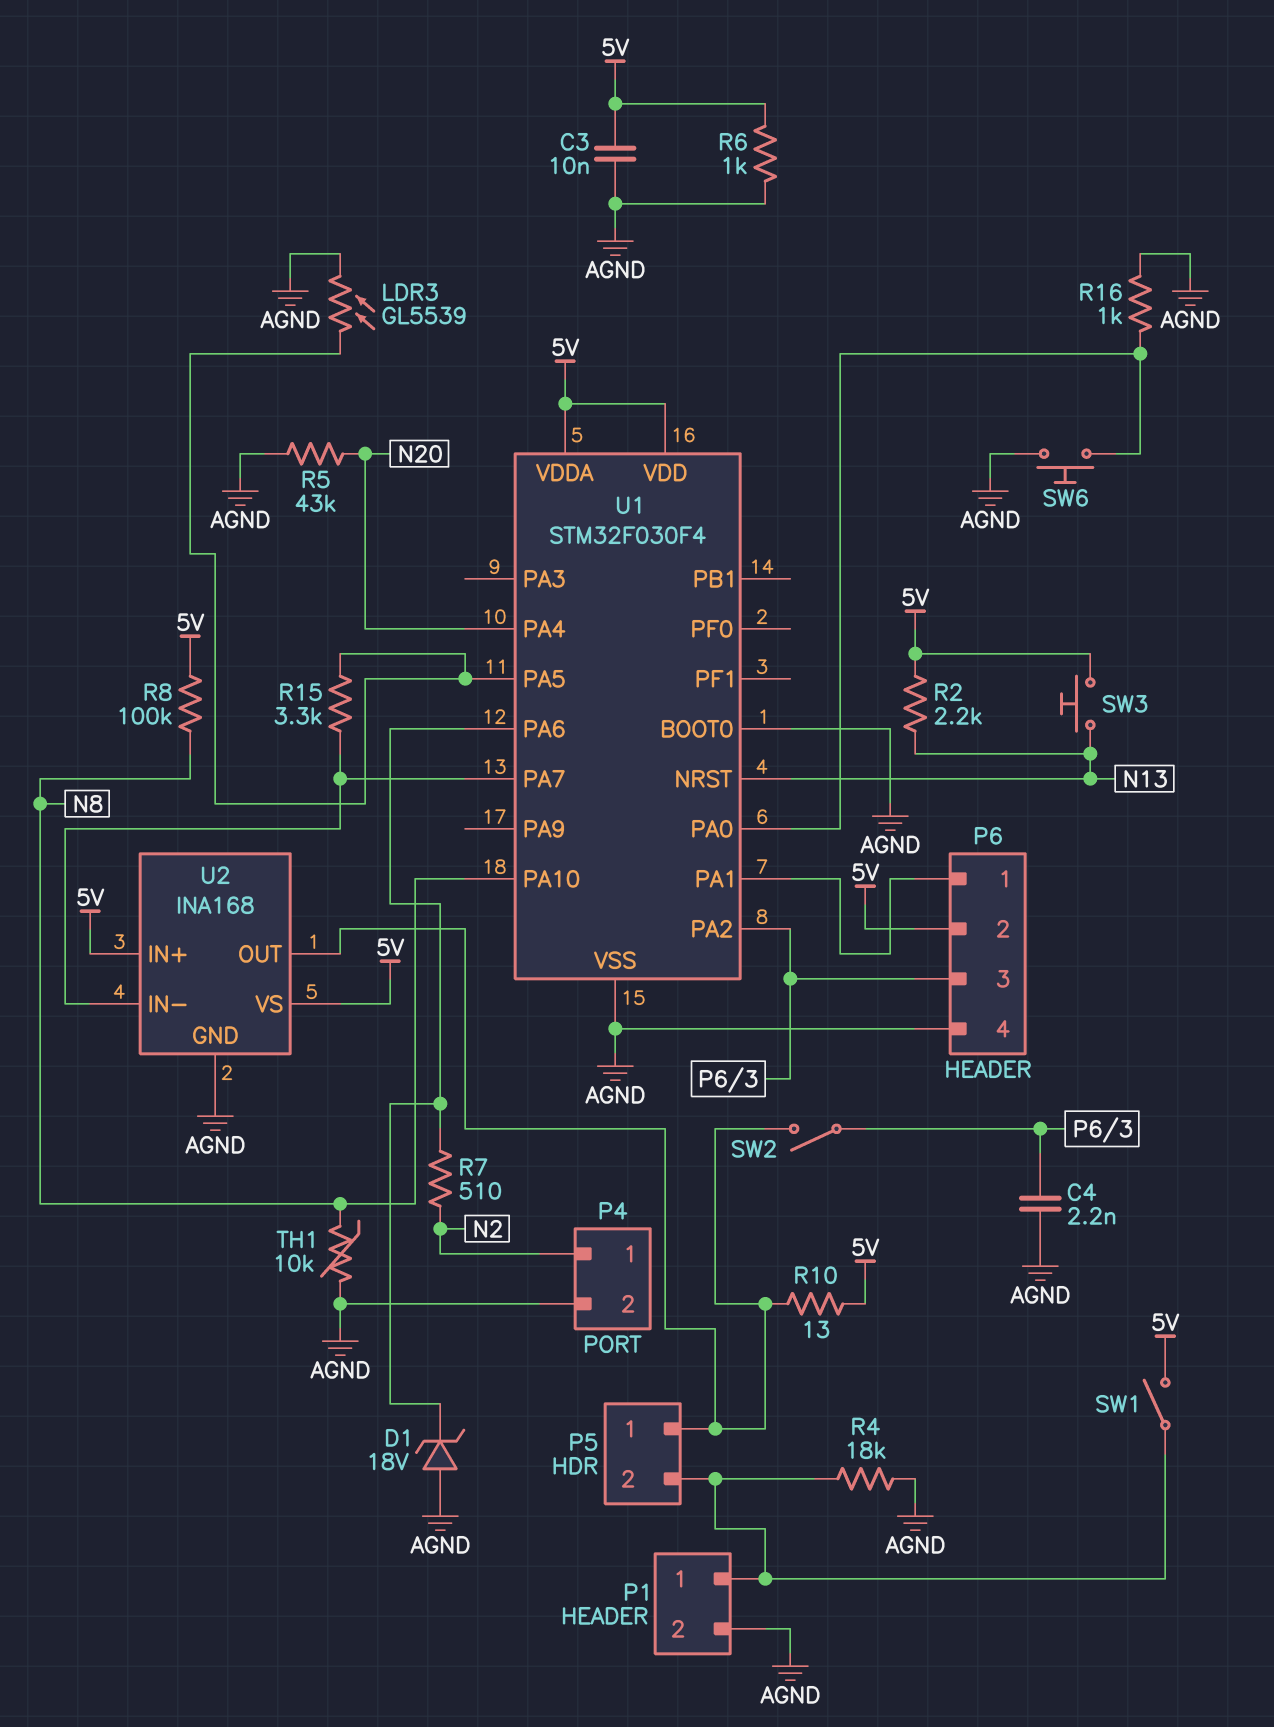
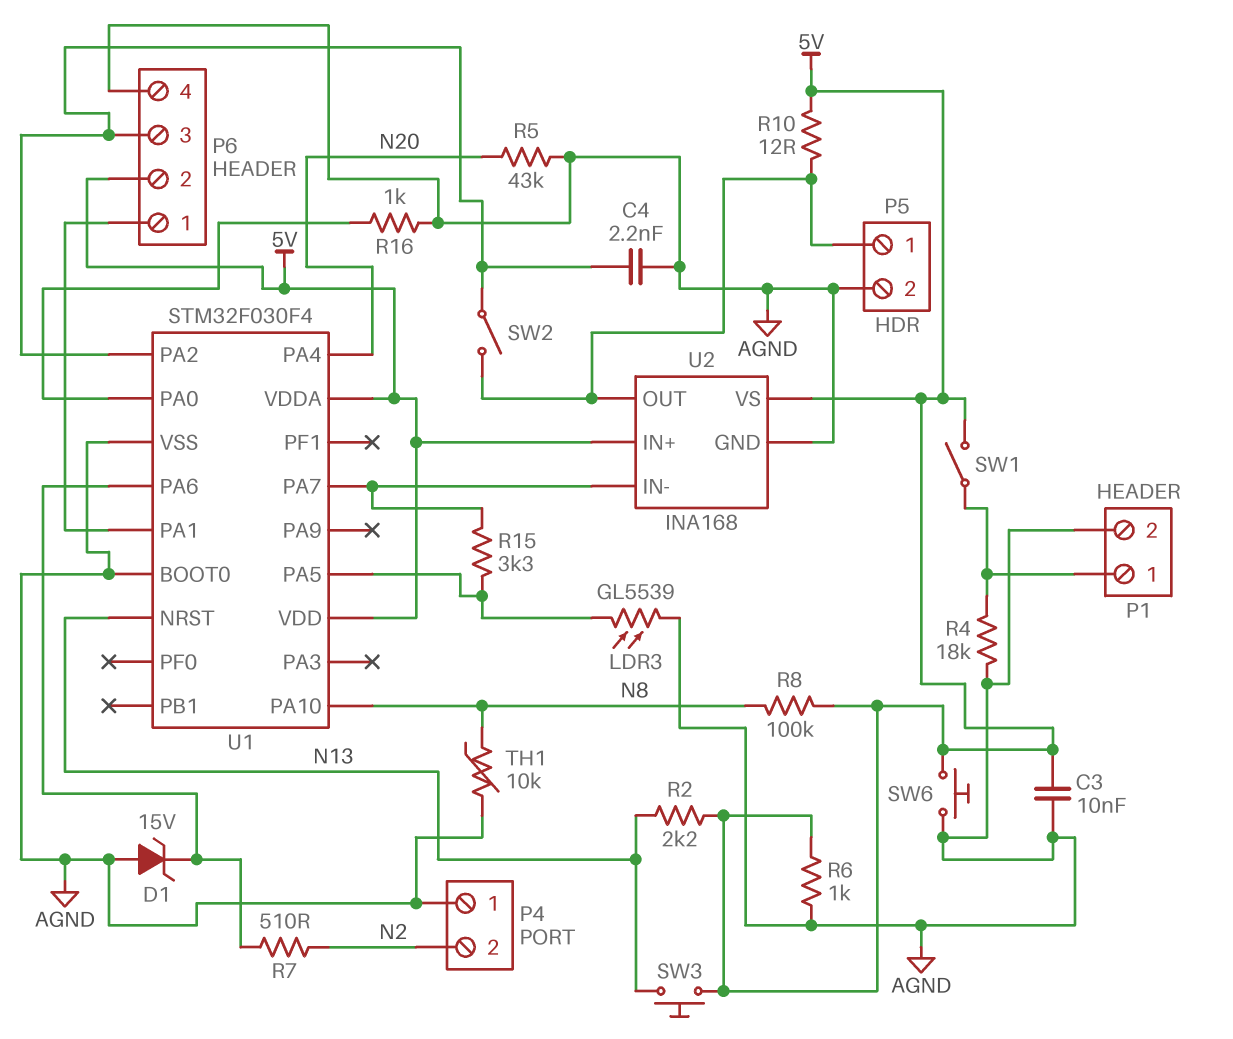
D1: zener 18V (A AGND, K U1/PA6) -> zener 15V (A AGND, K U1/PA6)
P4 pin 1: N2 -> AGND
P4 pin 2: AGND -> N2
P5 pin 2: P1/1 -> AGND
R10: 13 (5V, P5/1) -> 12 (5V, P5/1)
SW6: button (AGND, U1/PA0) -> button (5V, AGND)

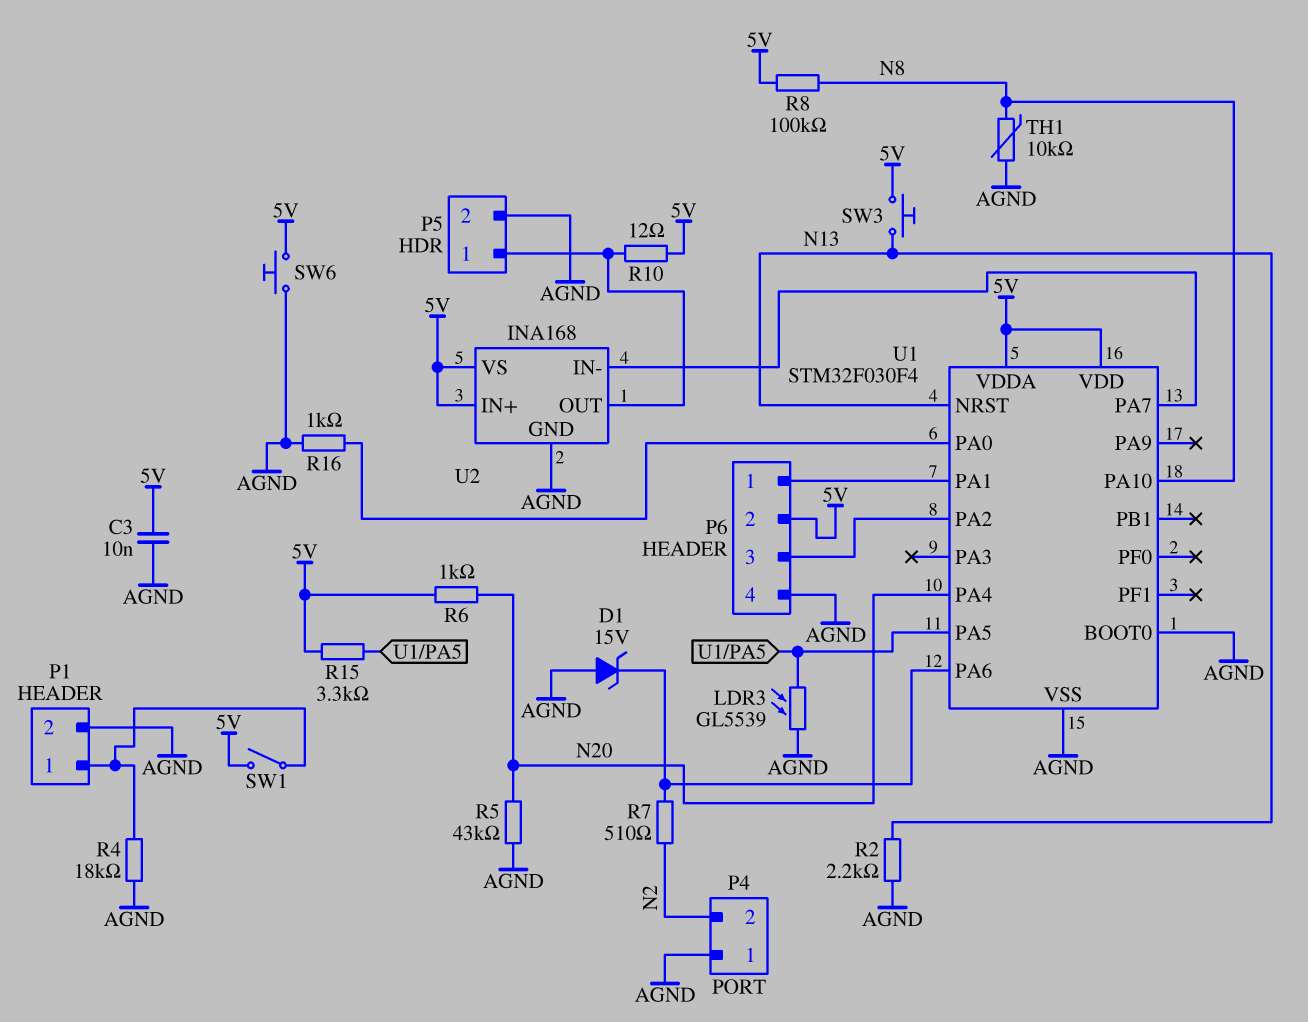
C4: 2.2nF (AGND, P6/3) -> none
R2: 2.2k (5V, N13) -> 2.2k (AGND, N13)
R6: 1k (5V, AGND) -> 1k (5V, N20)
R15: 3.3k (U1/PA5, U1/PA7) -> 3.3k (5V, U1/PA5)
SW2: switch (P5/1, P6/3) -> none

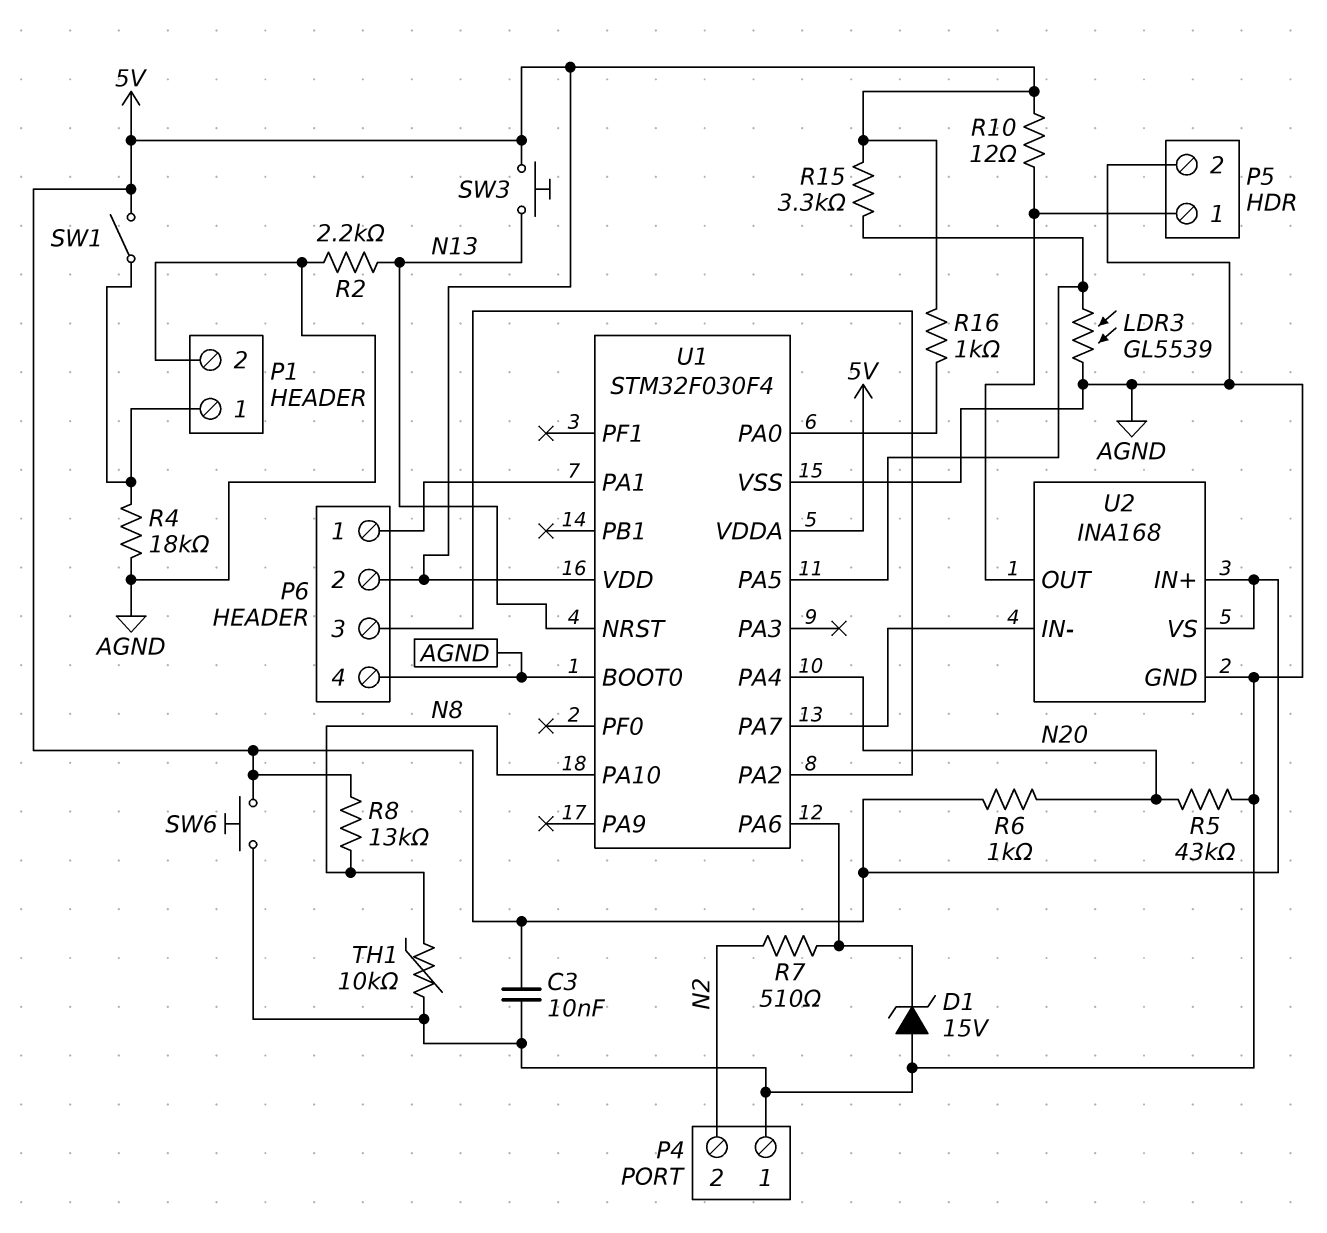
R8: 100k (5V, N8) -> 13k (5V, N8)
R16: 1k (AGND, U1/PA0) -> 1k (5V, U1/PA0)

